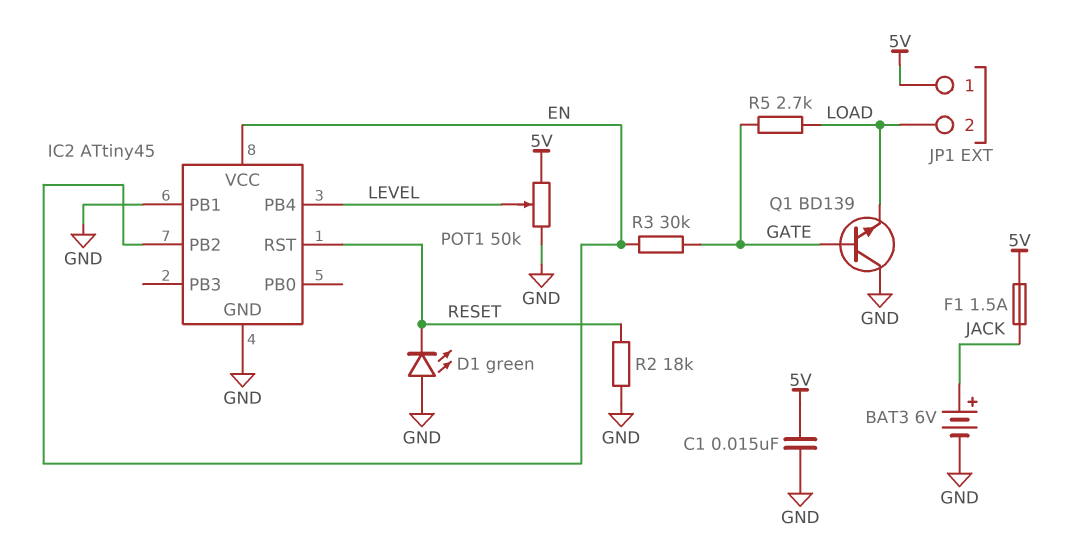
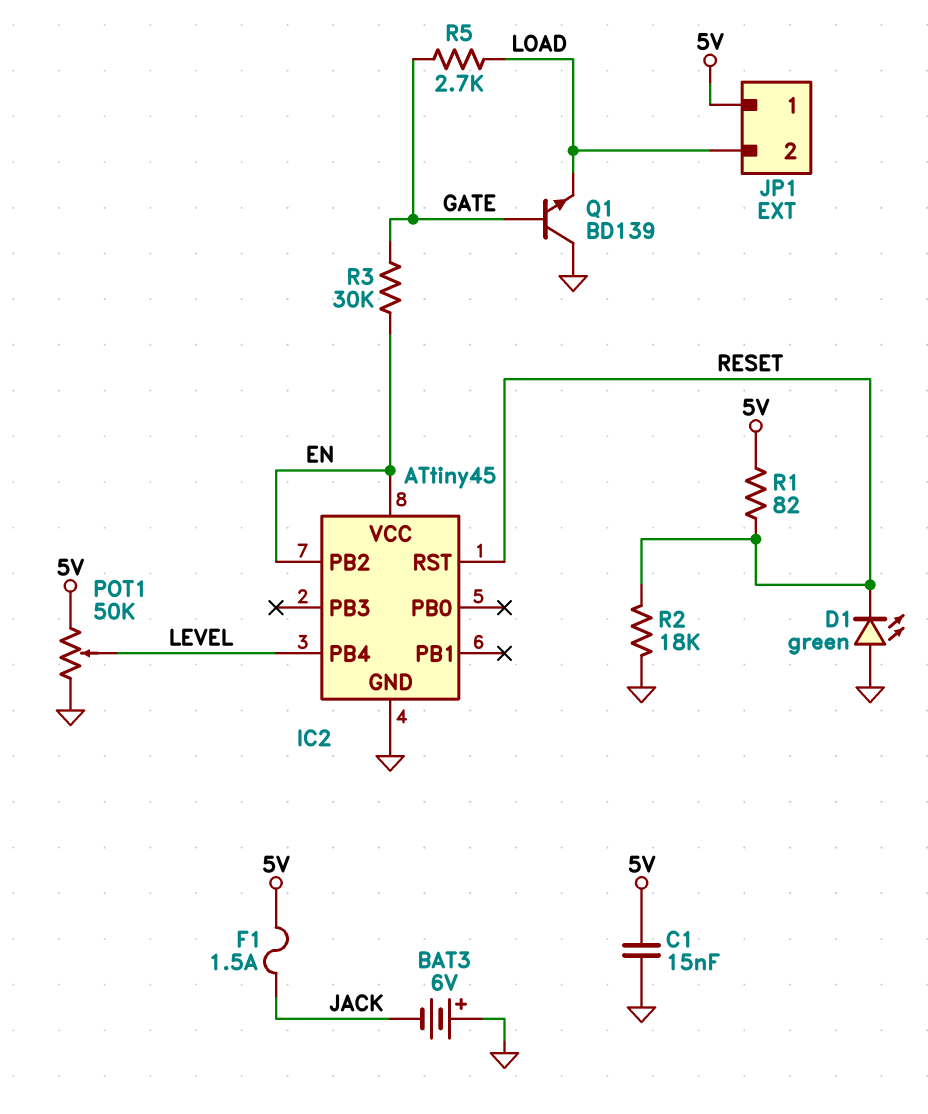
BAT3: 6V (plus JACK, minus GND) -> 6V (plus GND, minus JACK)
IC2 pin PB1: GND -> none
R1: none -> 82 (5V, RESET)

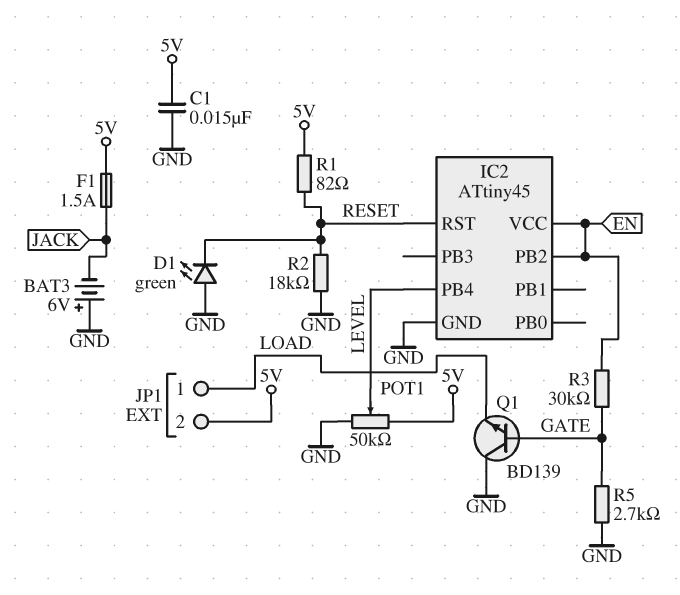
JP1 pin 1: 5V -> LOAD
JP1 pin 2: LOAD -> 5V
R5: 2.7k (GATE, LOAD) -> 2.7k (GATE, GND)

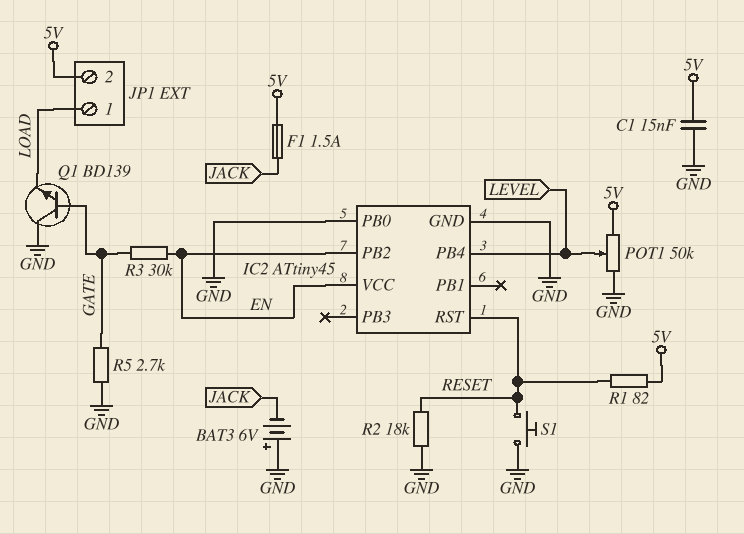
D1: LED green (A GND, K RESET) -> none
IC2 pin PB0: none -> GND
S1: none -> button (GND, RESET)

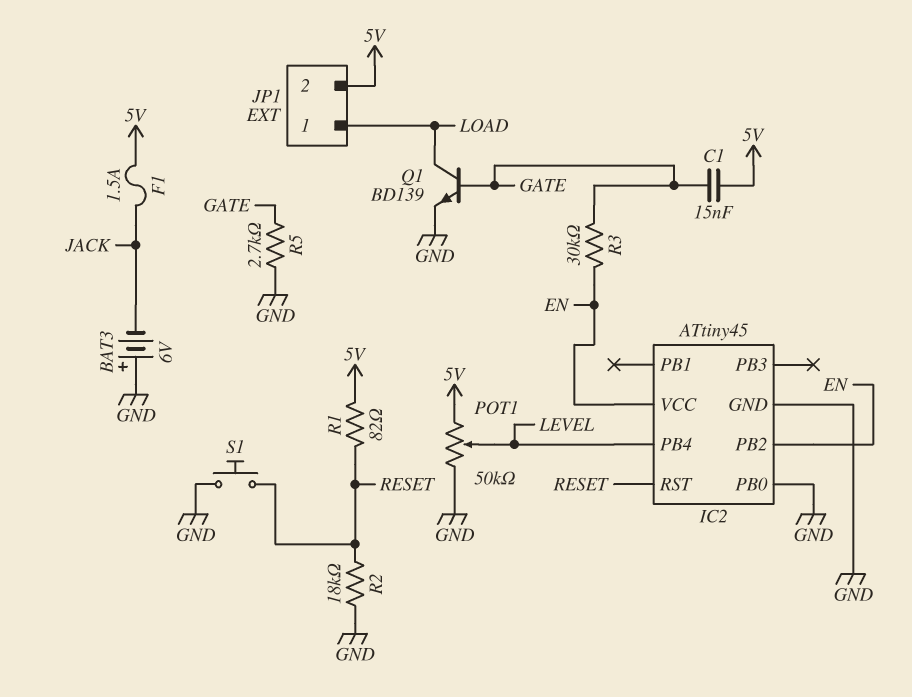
C1: 15nF (5V, GND) -> 15nF (5V, GATE)
Q1: NPN BD139 (B GATE, C GND, E LOAD) -> NPN BD139 (B GATE, C LOAD, E GND)

